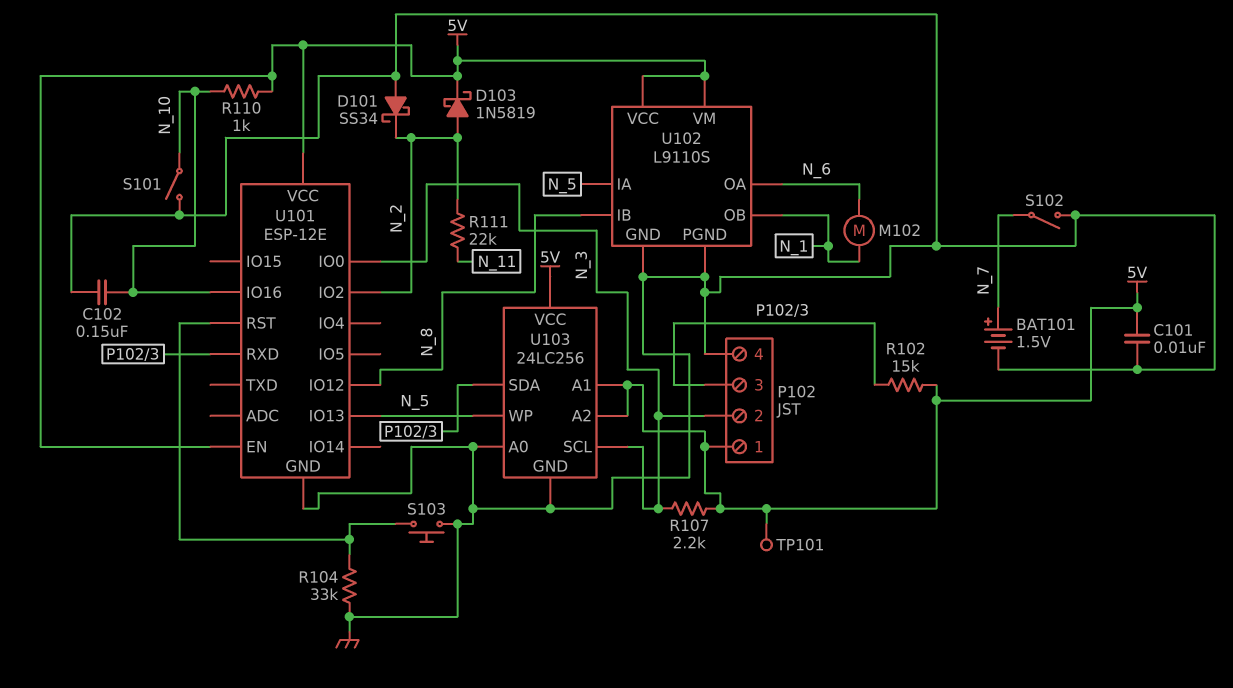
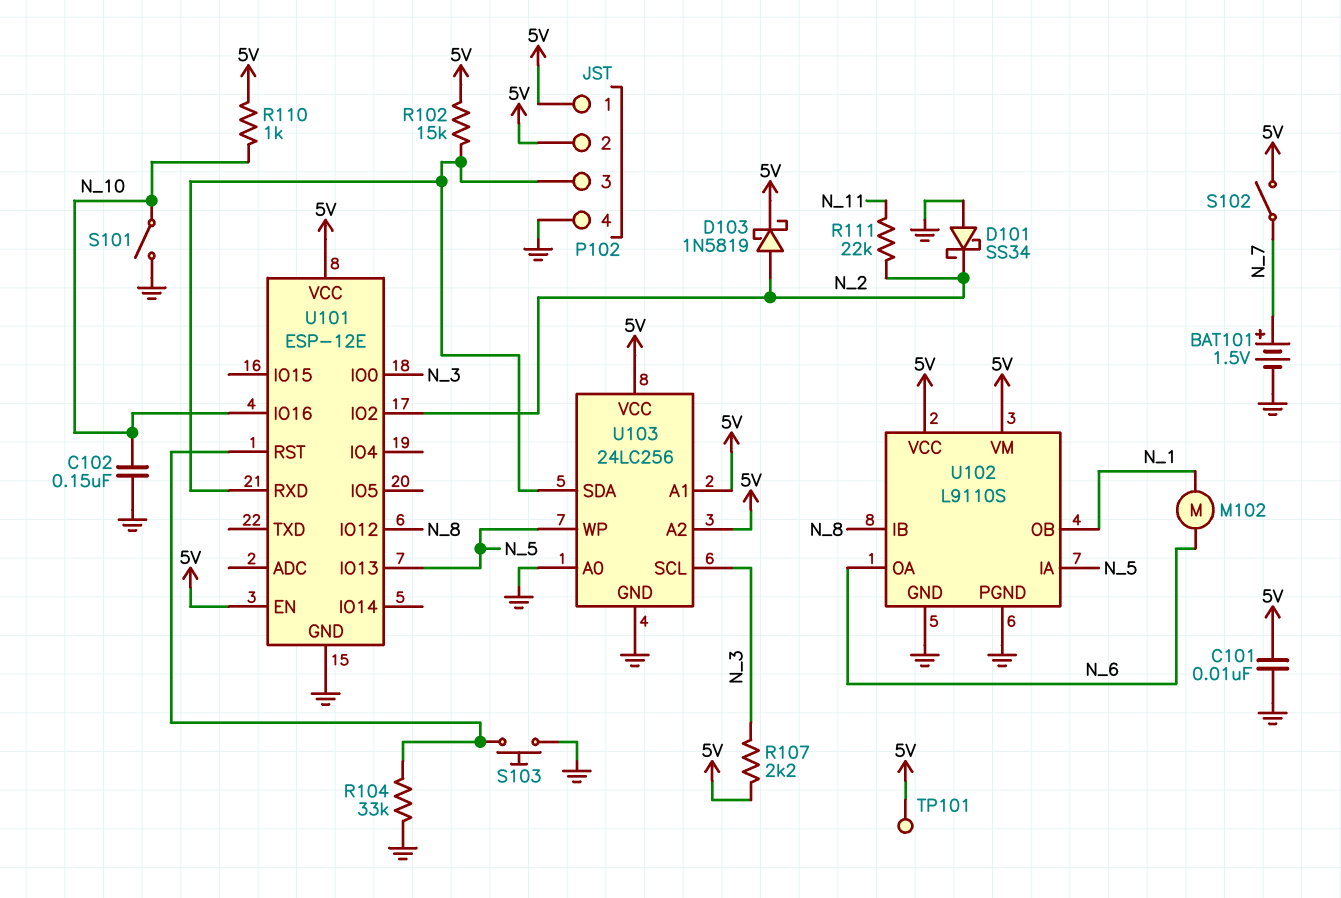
P102 pin 2: N_3 -> 5V
S102: switch (GND, N_7) -> switch (5V, N_7)

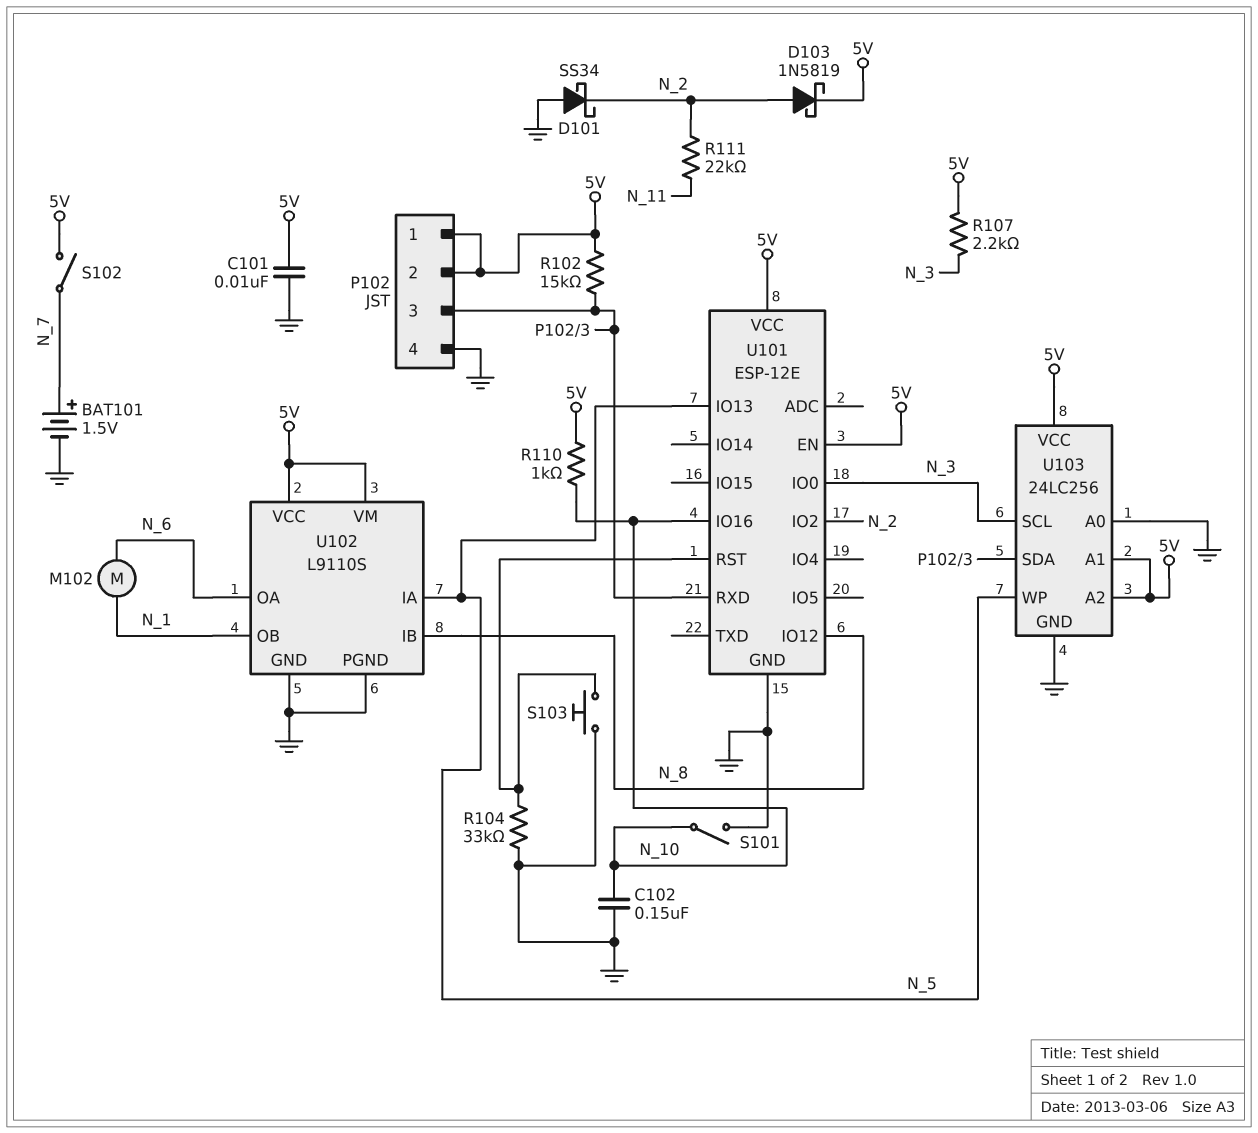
TP101: test point (5V) -> none

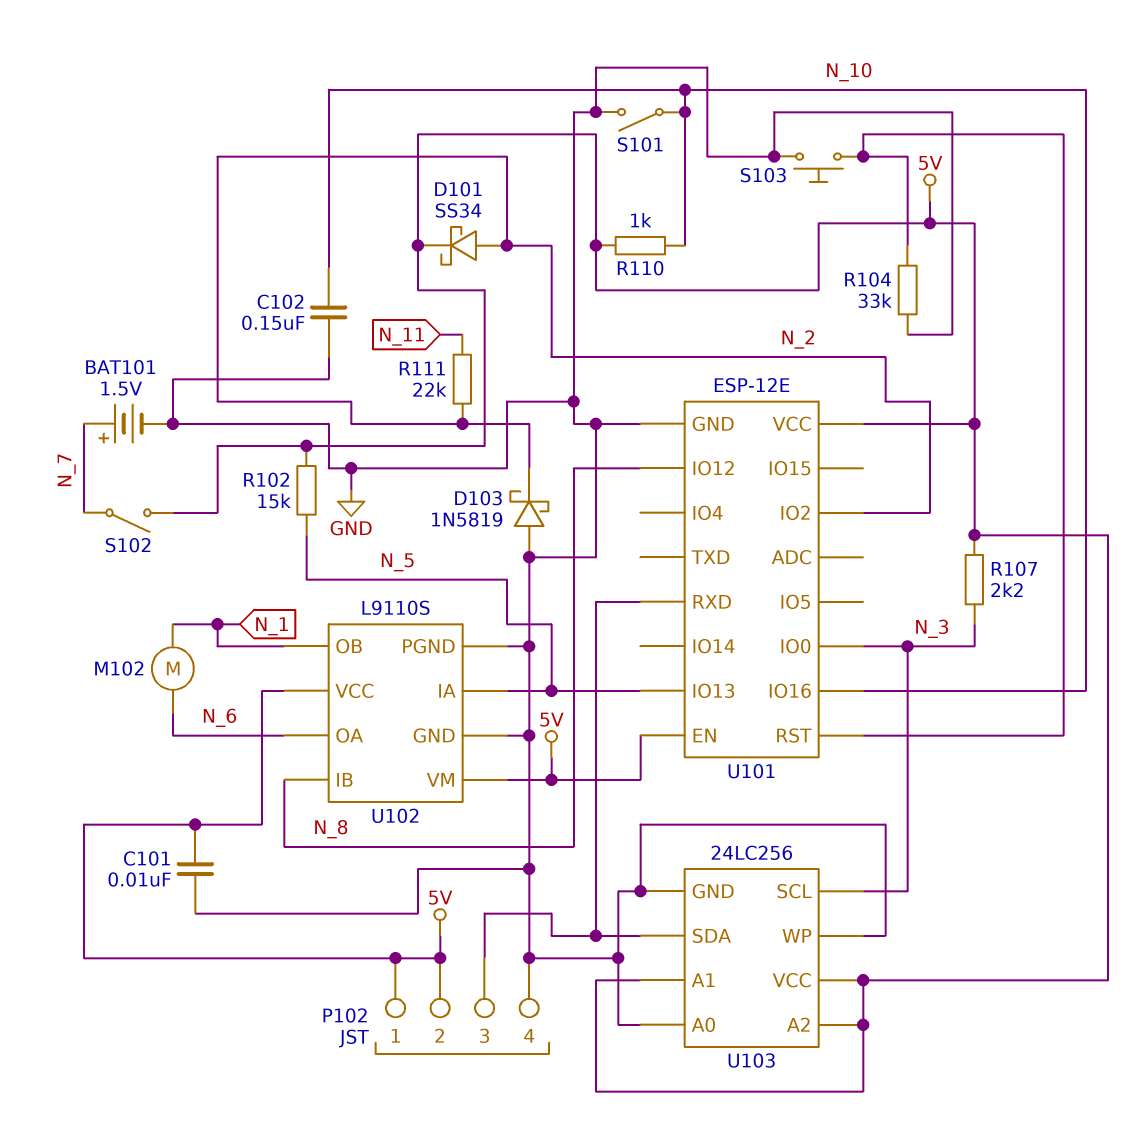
D101: schottky SS34 (A GND, K N_2) -> schottky SS34 (A N_2, K 5V)
D103: schottky 1N5819 (A N_2, K 5V) -> schottky 1N5819 (A GND, K N_2)
R102: 15k (5V, P102/3) -> 15k (5V, N_5)
U103 pin WP: N_5 -> GND

